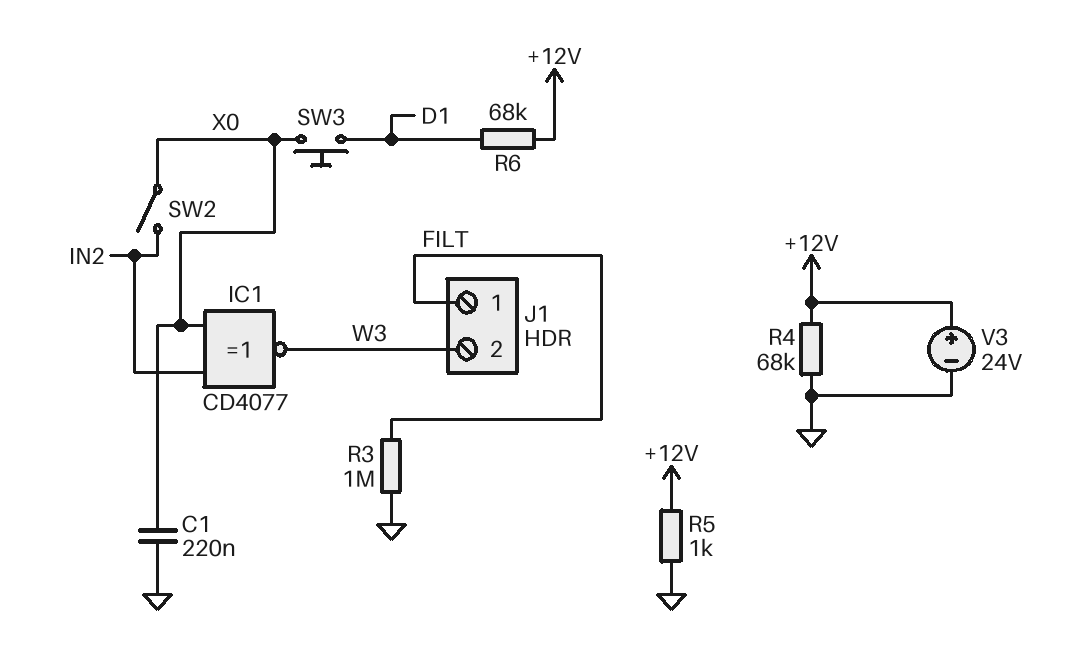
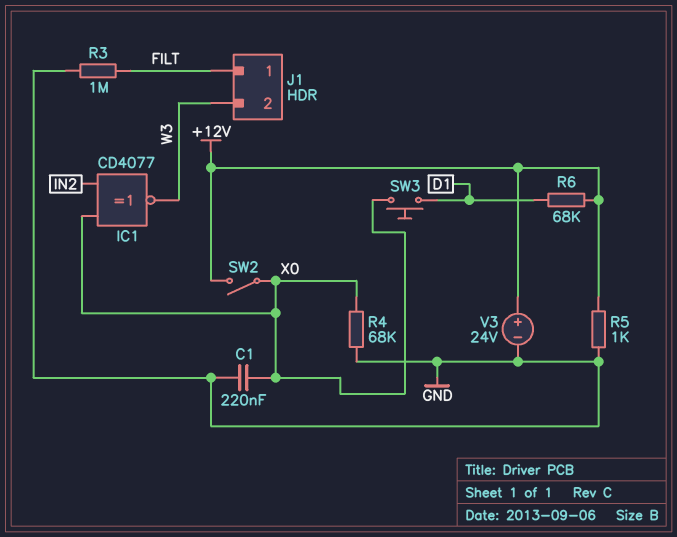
R4: 68k (+12V, GND) -> 68k (GND, X0)
SW2: switch (IN2, X0) -> switch (+12V, X0)

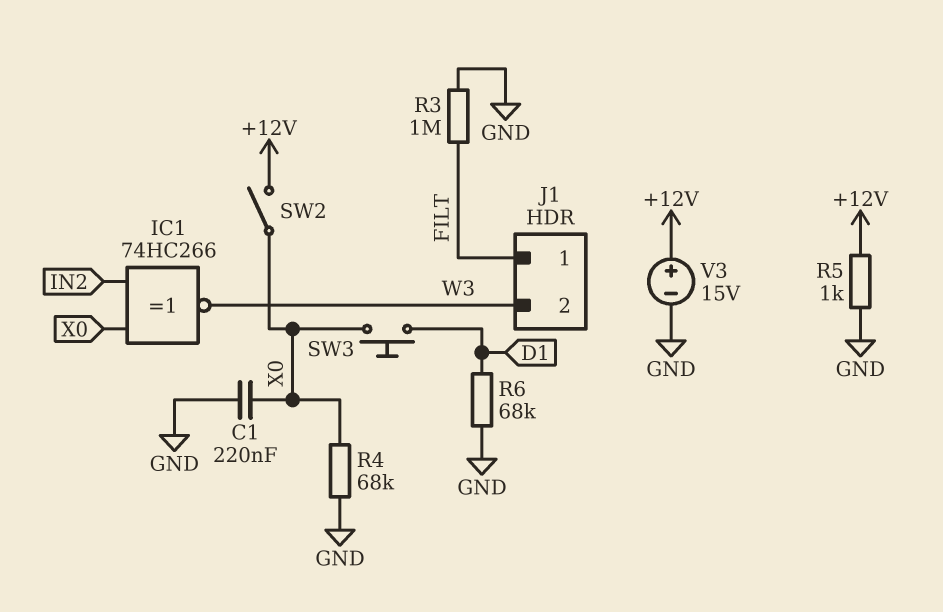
IC1: XNOR CD4077 (in IN2, in X0, out W3) -> XNOR 74HC266 (in IN2, in X0, out W3)
R6: 68k (+12V, D1) -> 68k (D1, GND)
V3: 24V (plus +12V, minus GND) -> 15V (plus +12V, minus GND)

